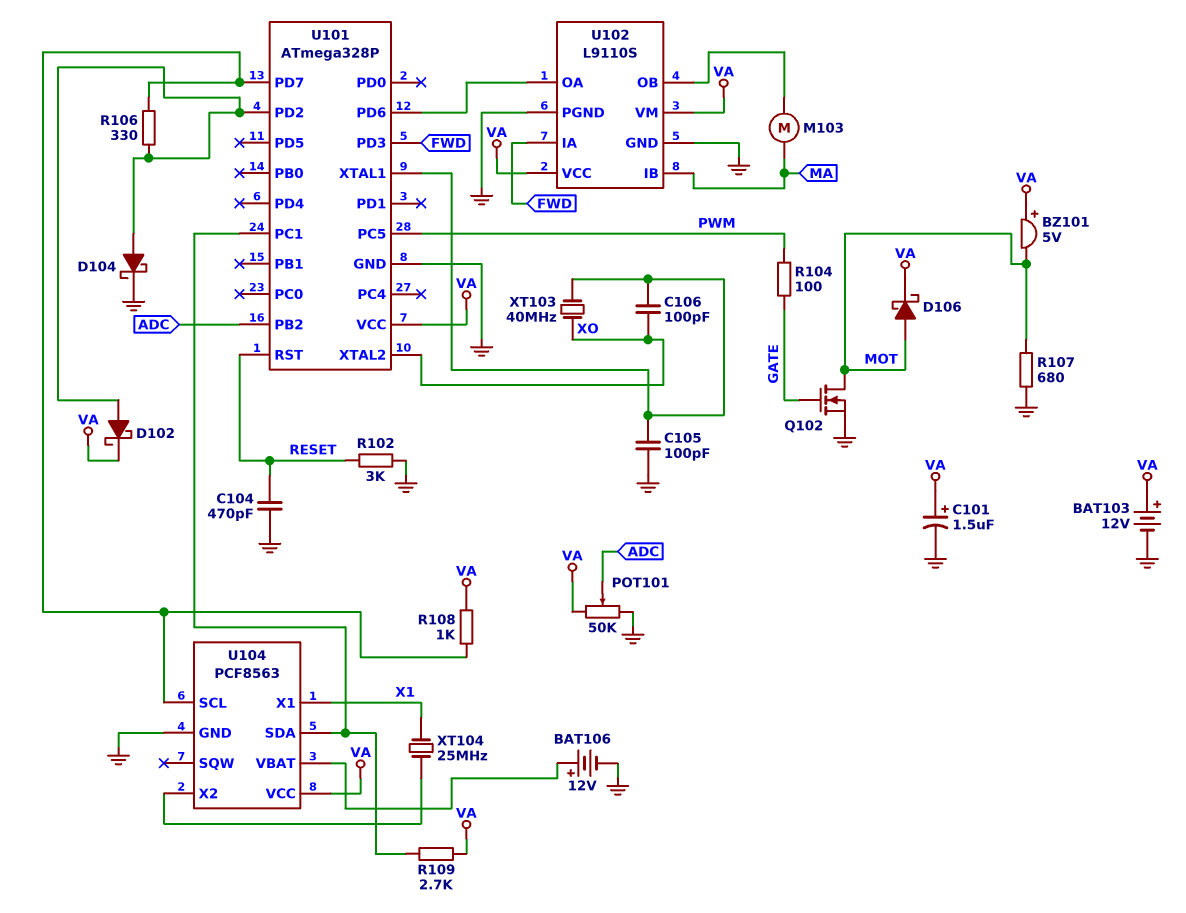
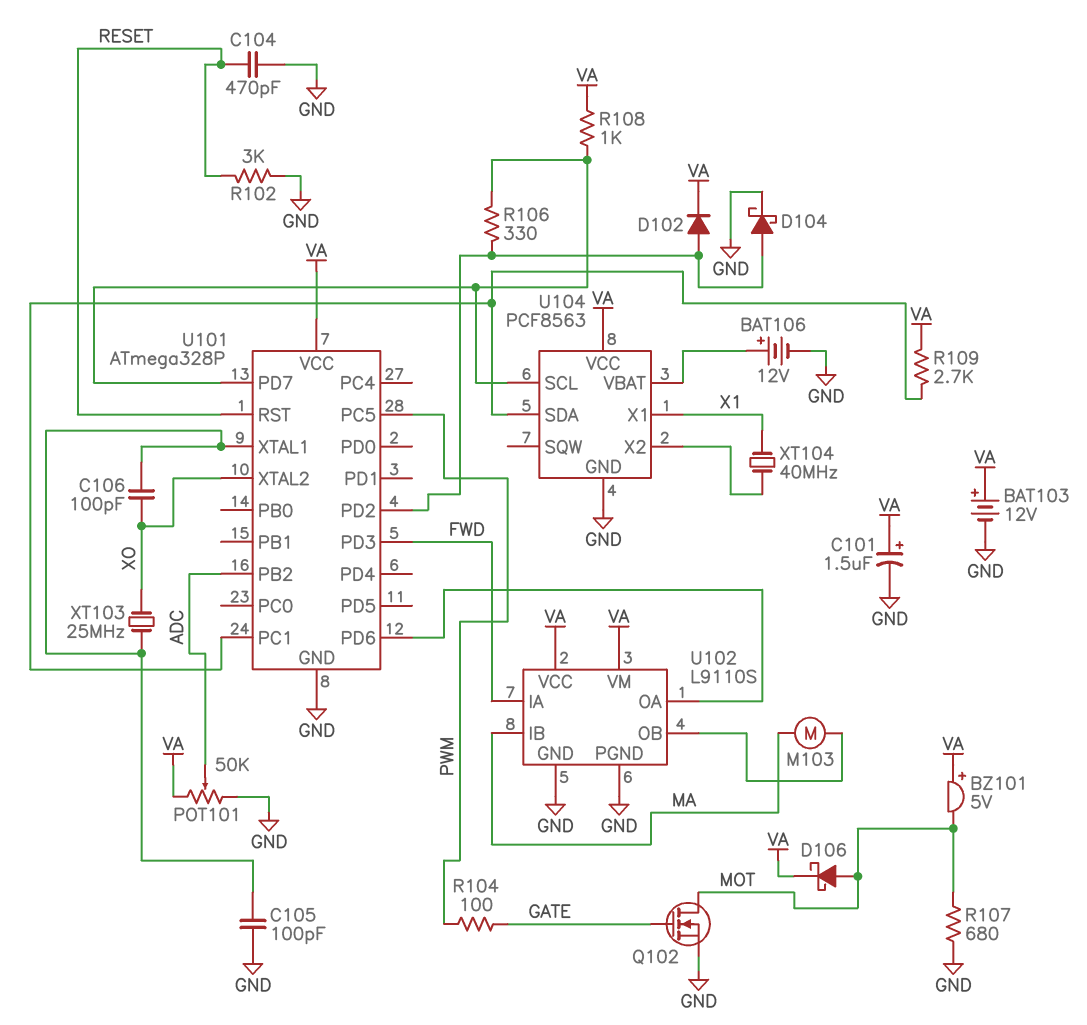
D102: schottky (A U101/PD2, K VA) -> diode (A U101/PD2, K VA)
XT103: 40MHz (U101/XTAL1, XO) -> 25MHz (U101/XTAL1, XO)
XT104: 25MHz (U104/X2, X1) -> 40MHz (U104/X2, X1)

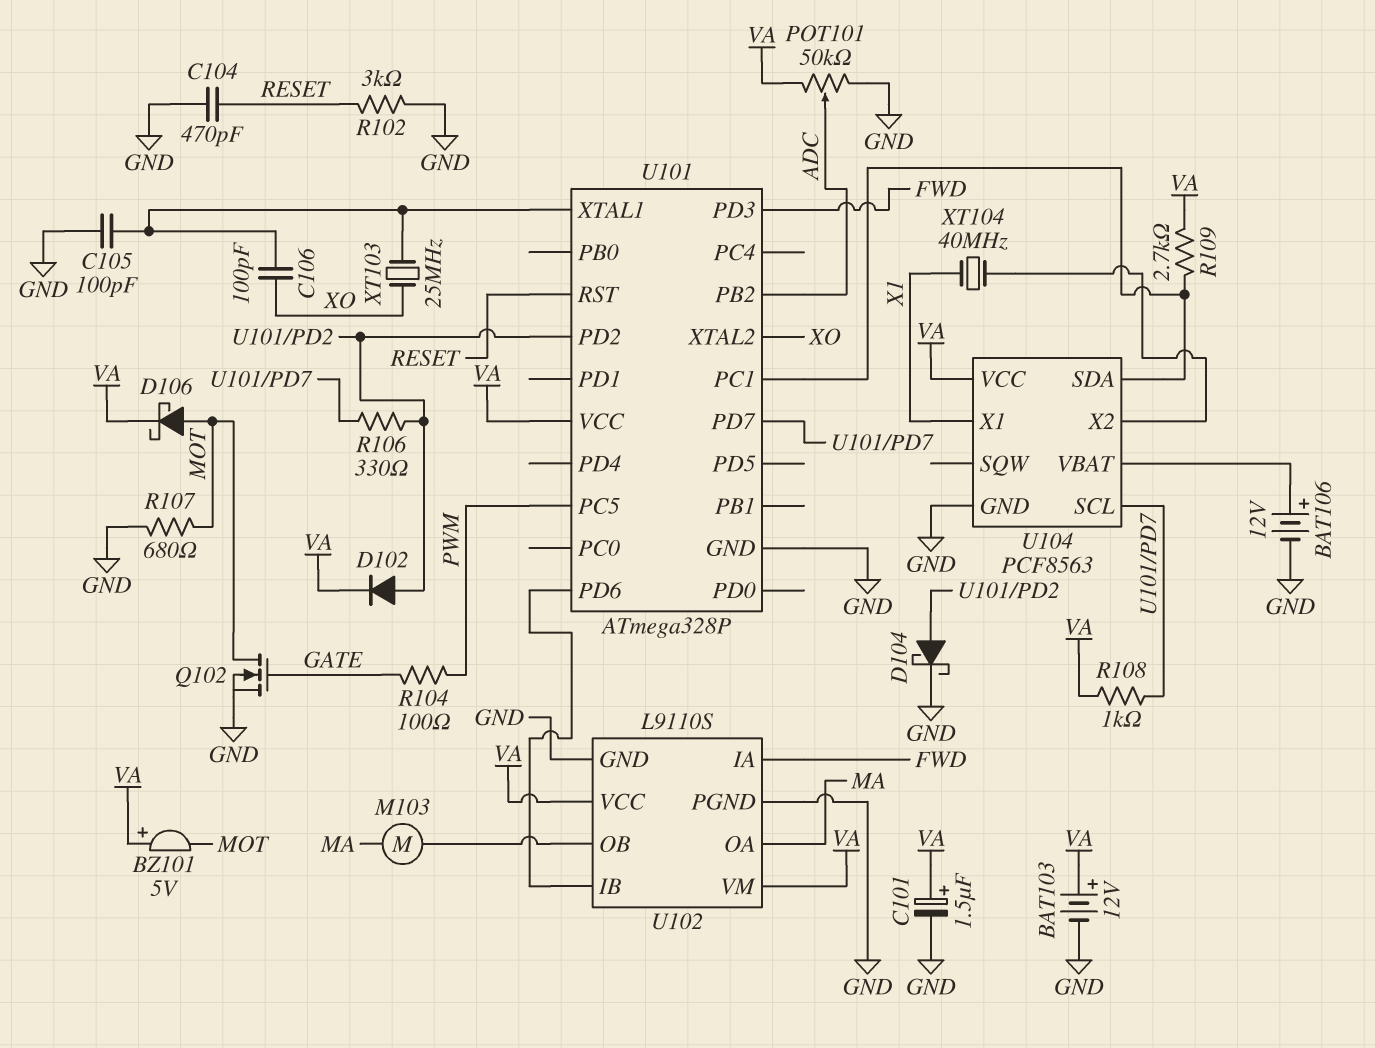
U102 pin IB: MA -> U101/PD6
U102 pin OA: U101/PD6 -> MA

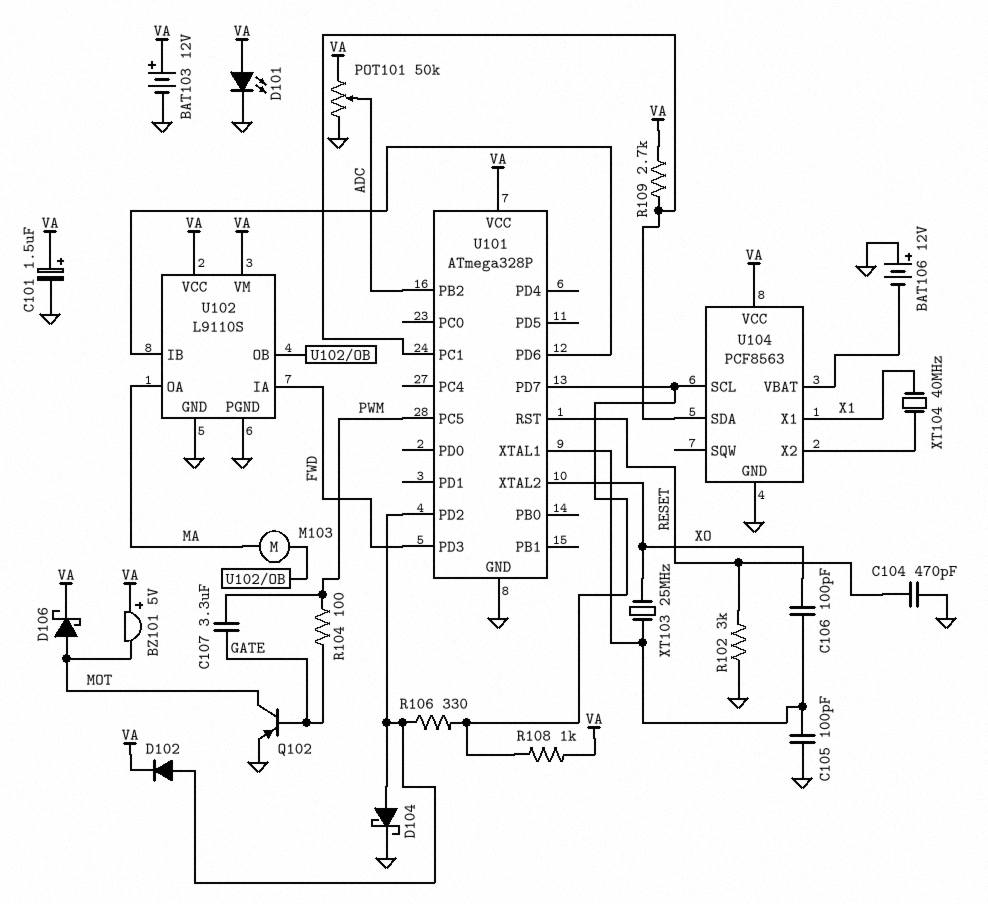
BAT106: 12V (plus U104/VBAT, minus GND) -> 12V (plus GND, minus U104/VBAT)
C107: none -> 3.3uF (GATE, PWM)
D101: none -> LED (A VA, K GND)
Q102: NMOS (G GATE, D MOT, S GND) -> PNP (B GATE, C MOT, E GND)
R107: 680 (GND, MOT) -> none

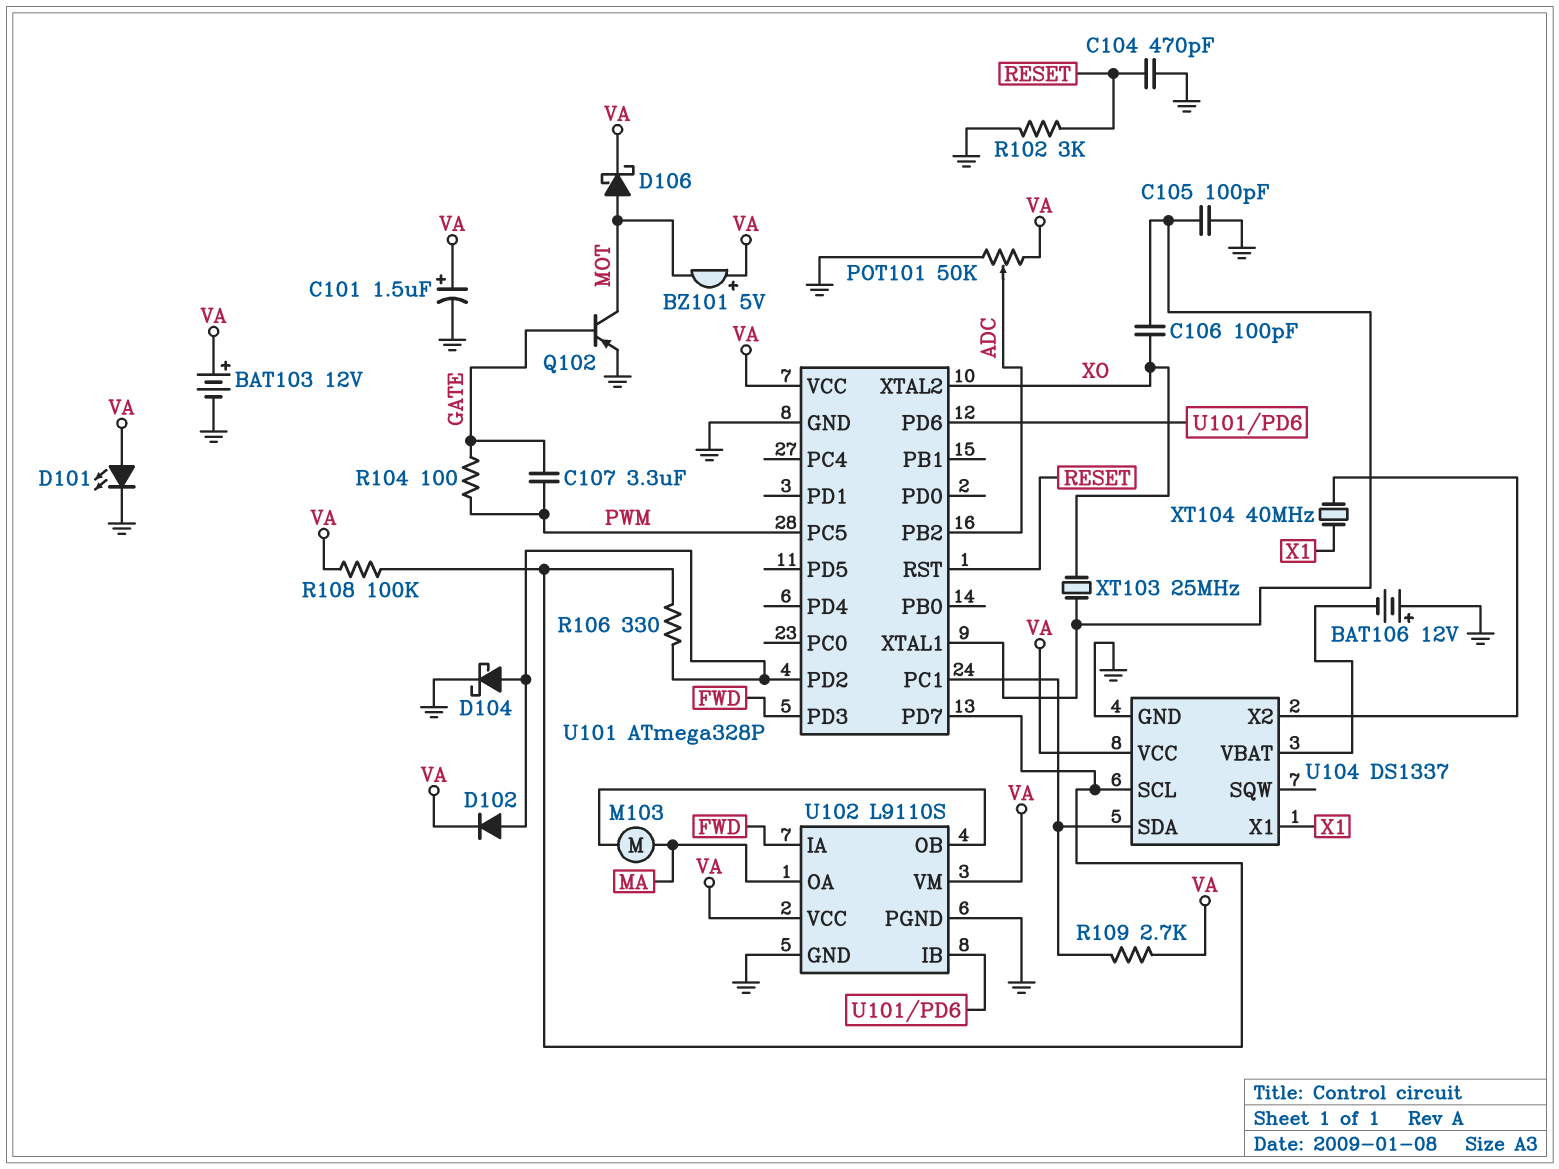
R108: 1k (U101/PD7, VA) -> 100k (U101/PD7, VA)
U104: PCF8563 -> DS1337

